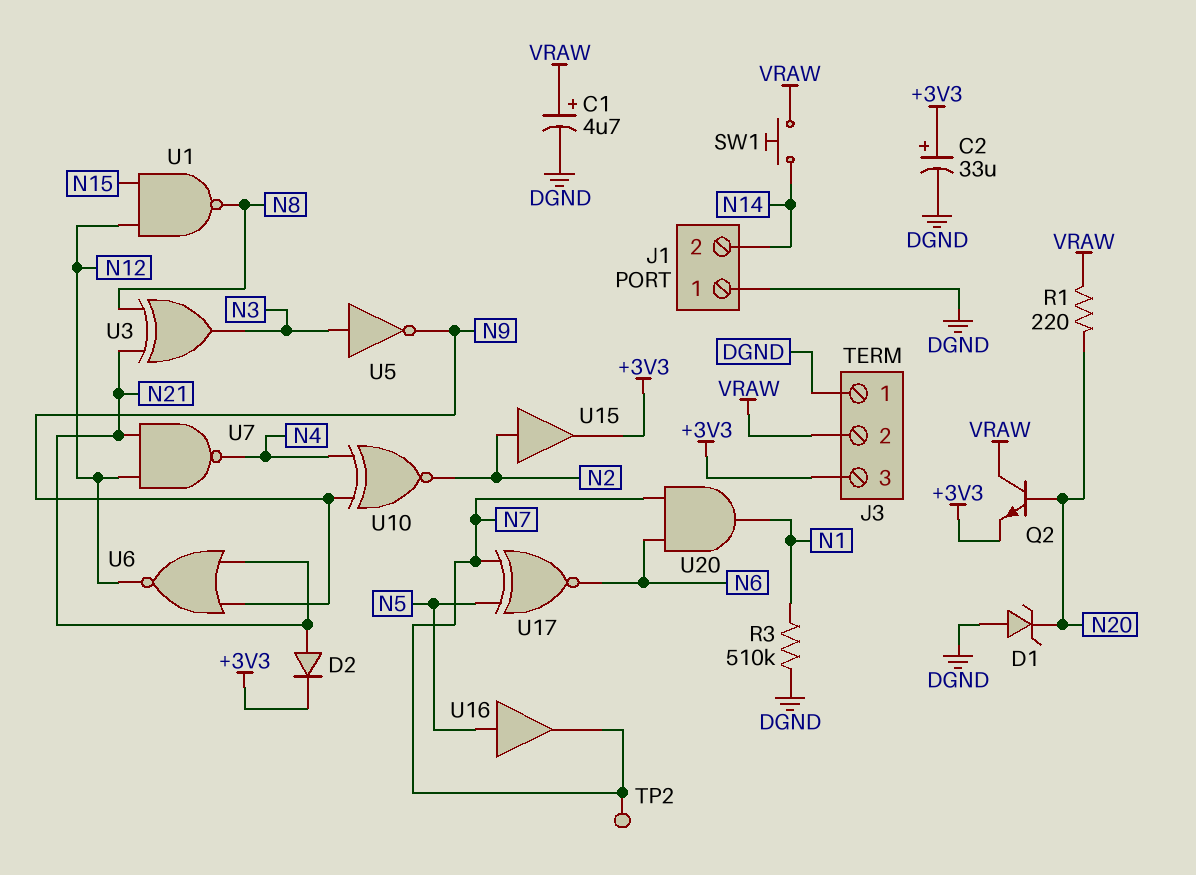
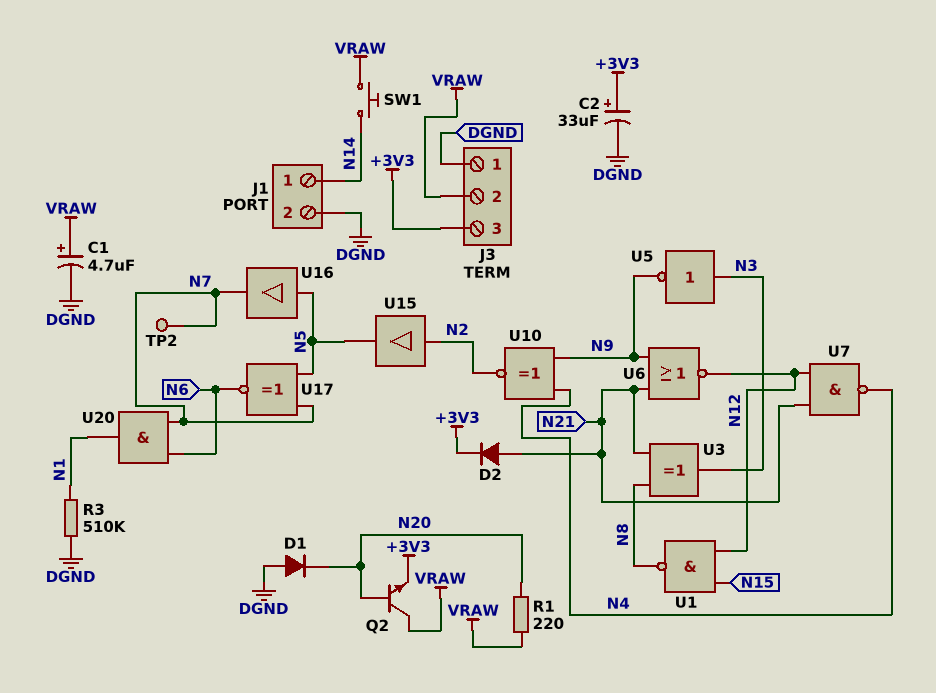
D1: zener (A DGND, K N20) -> diode (A DGND, K N20)
J1 pin 1: DGND -> N14
J1 pin 2: N14 -> DGND
U15: buffer (in N2, out +3V3) -> buffer (in N2, out N5)

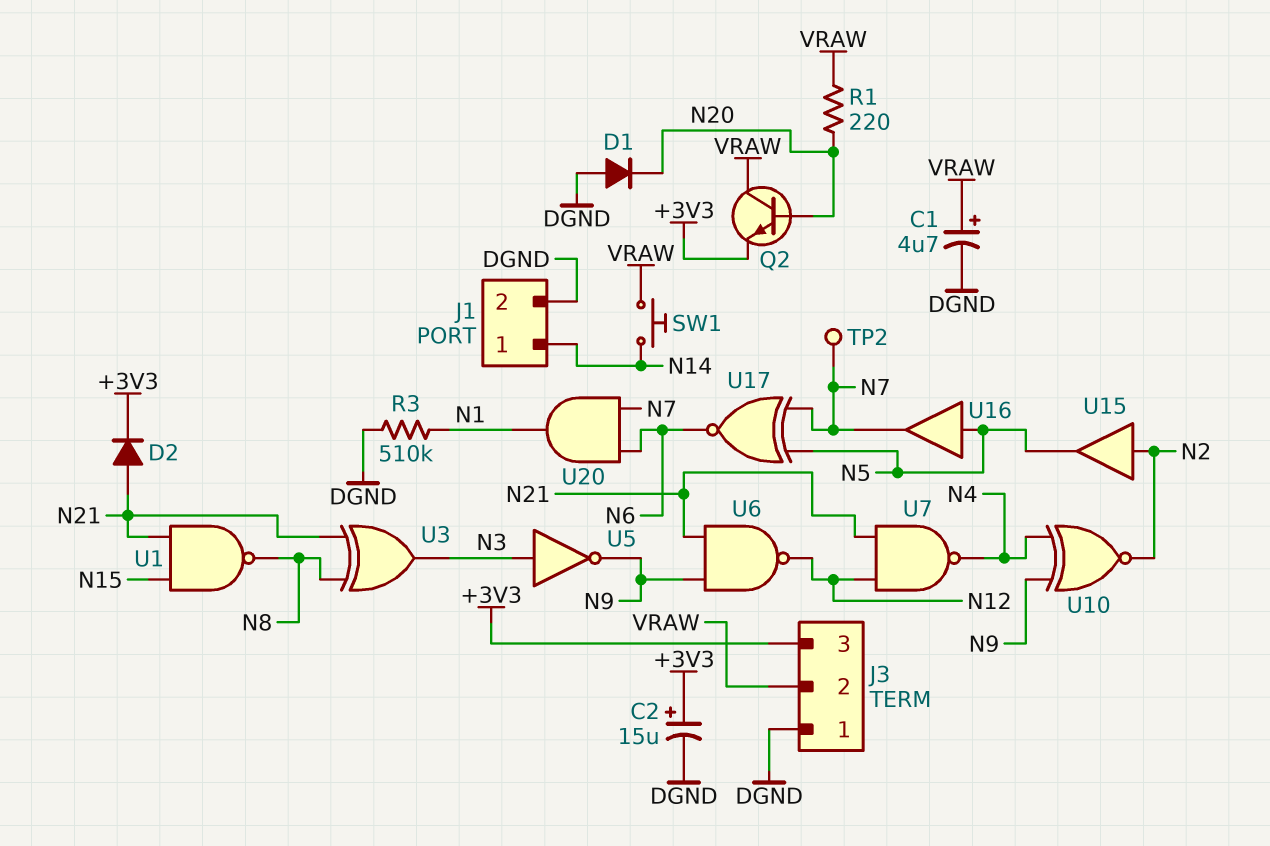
C2: 33uF (plus +3V3, minus DGND) -> 15uF (plus +3V3, minus DGND)
U1: NAND (in N12, in N15, out N8) -> NAND (in N15, in N21, out N8)
U6: NOR (in N9, in N21, out N12) -> NAND (in N9, in N21, out N12)

